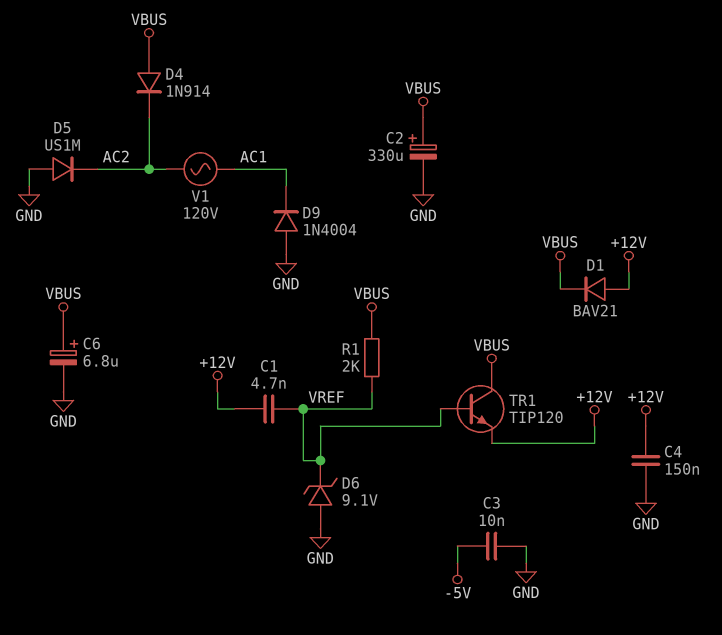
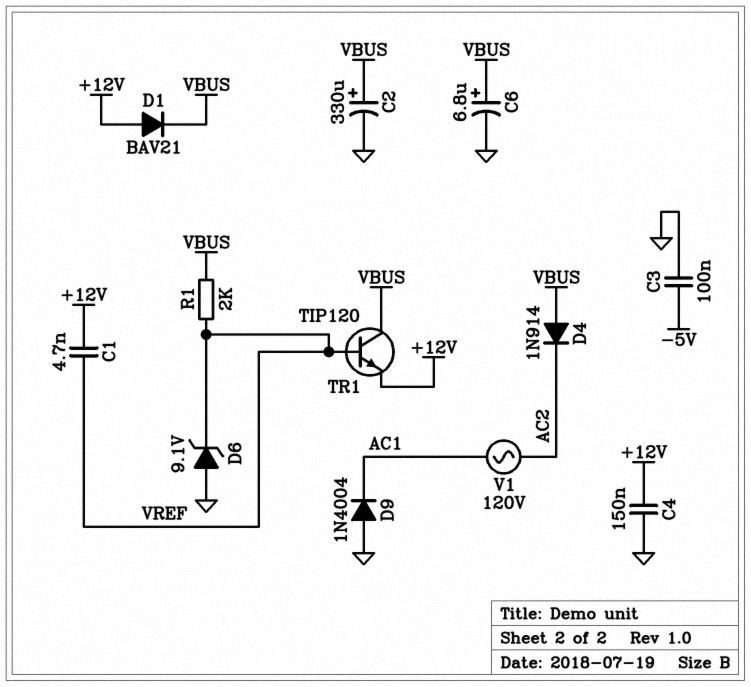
C3: 10nF (-5V, GND) -> 100nF (-5V, GND)
D5: diode US1M (A GND, K AC2) -> none

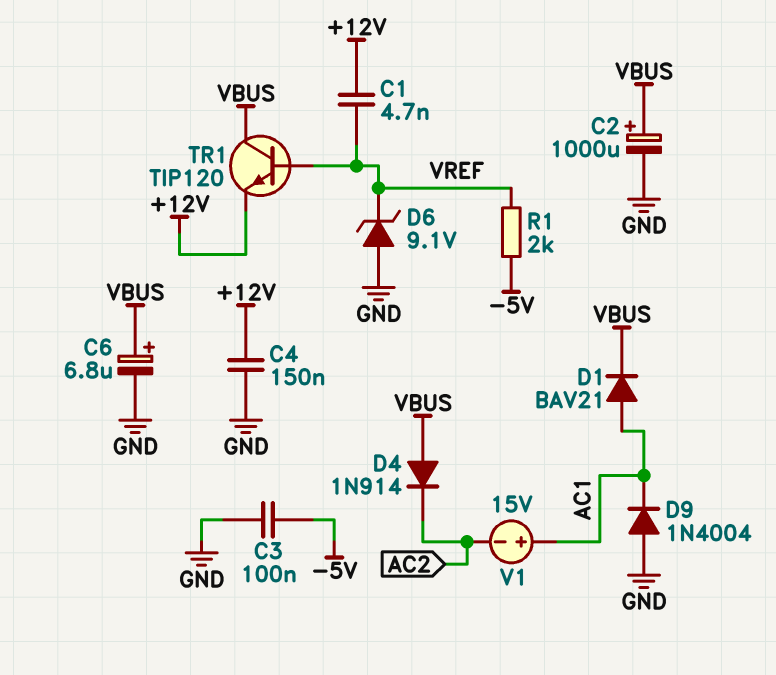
C2: 330uF (plus VBUS, minus GND) -> 1000uF (plus VBUS, minus GND)
D1: diode BAV21 (A +12V, K VBUS) -> diode BAV21 (A AC1, K VBUS)
R1: 2k (VBUS, VREF) -> 2k (-5V, VREF)
V1: AC 120V (AC1, AC2) -> 15V (plus AC1, minus AC2)

